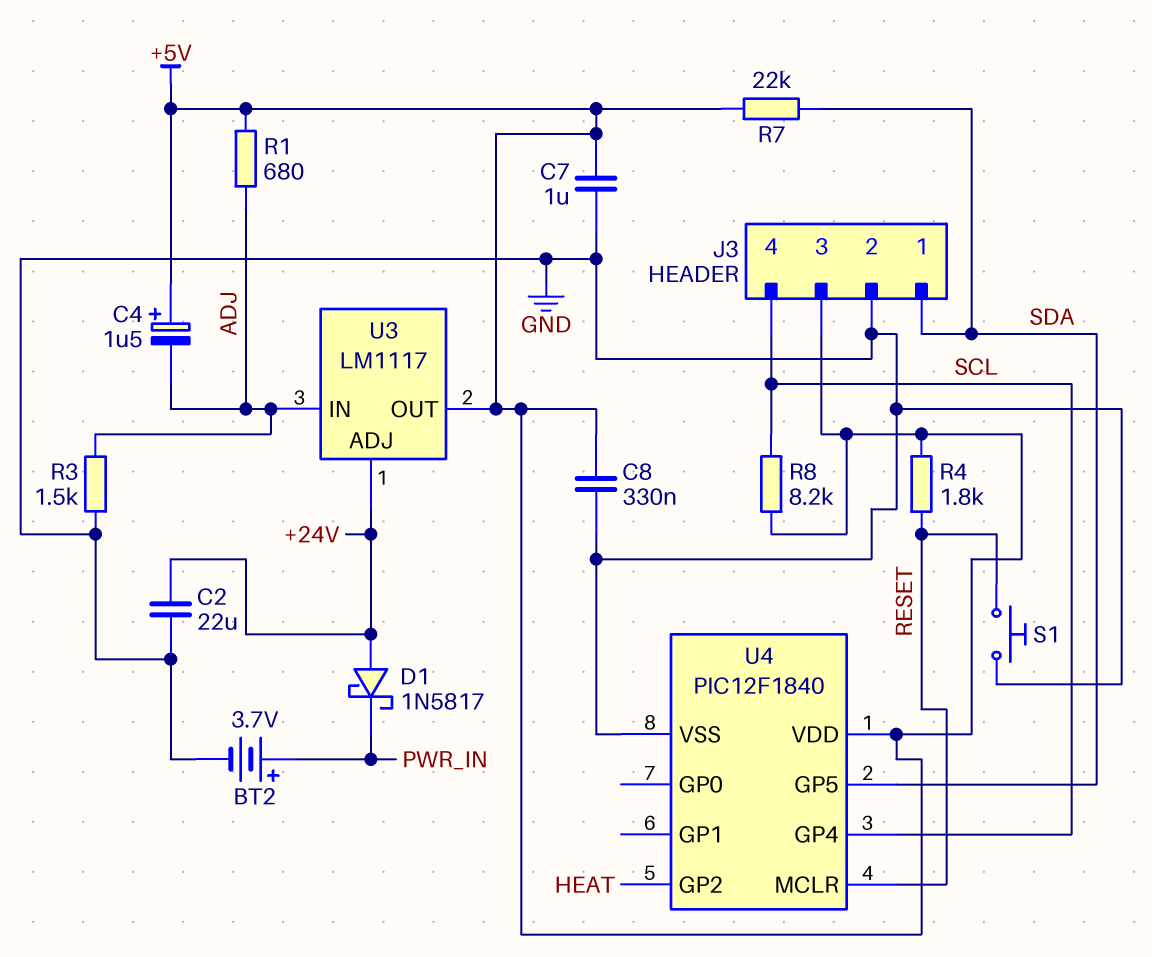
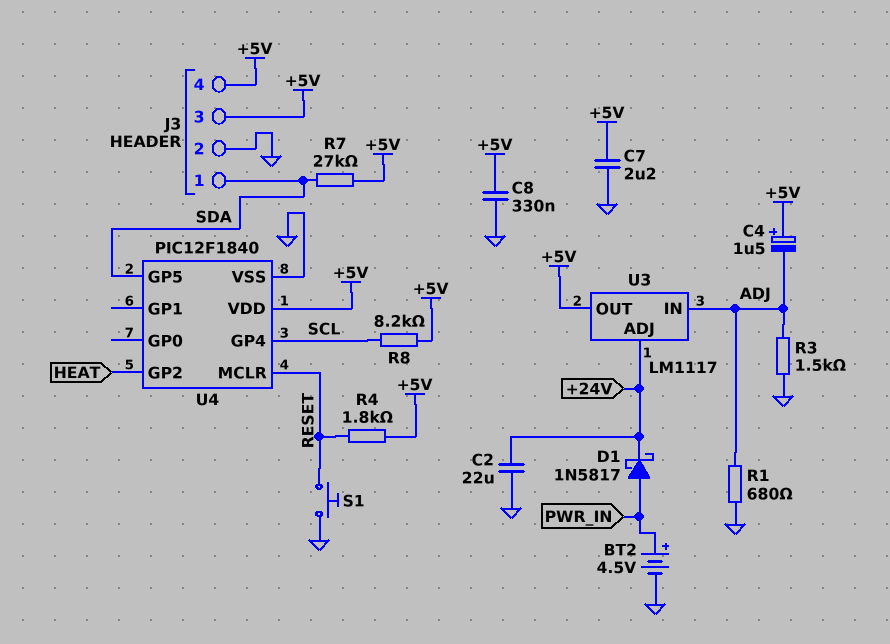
BT2: 3.7V (plus PWR_IN, minus GND) -> 4.5V (plus PWR_IN, minus GND)
C7: 1uF (+5V, GND) -> 2.2uF (+5V, GND)
D1: schottky 1N5817 (A +24V, K PWR_IN) -> schottky 1N5817 (A PWR_IN, K +24V)
J3 pin 4: SCL -> +5V
R1: 680 (+5V, ADJ) -> 680 (ADJ, GND)
R7: 22k (+5V, SDA) -> 27k (+5V, SDA)

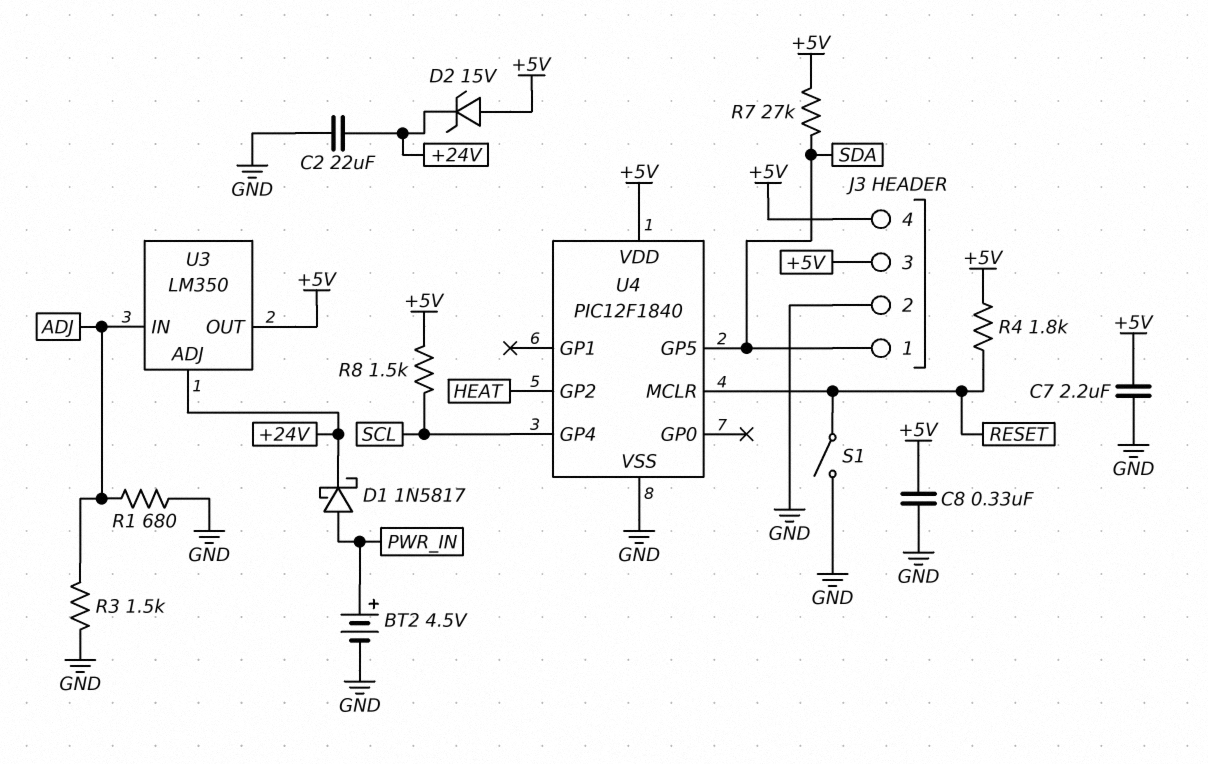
C4: 1.5uF (plus +5V, minus ADJ) -> none
D2: none -> zener 15V (A +5V, K +24V)
R8: 8.2k (+5V, SCL) -> 1.5k (+5V, SCL)
S1: button (GND, RESET) -> switch (GND, RESET)
U3: LM1117 -> LM350

